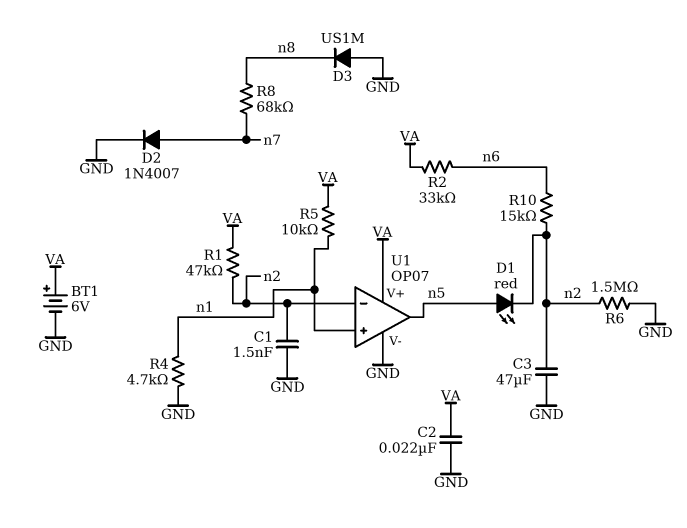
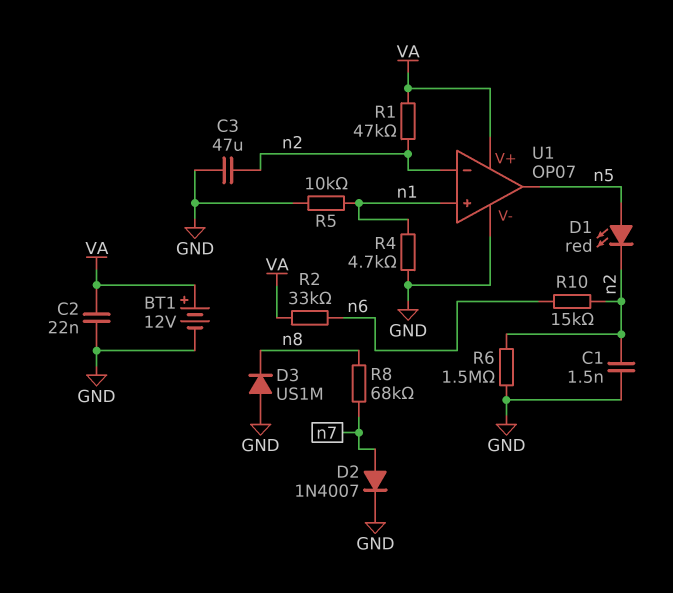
BT1: 6V (plus VA, minus GND) -> 12V (plus VA, minus GND)
R5: 10k (VA, n1) -> 10k (GND, n1)

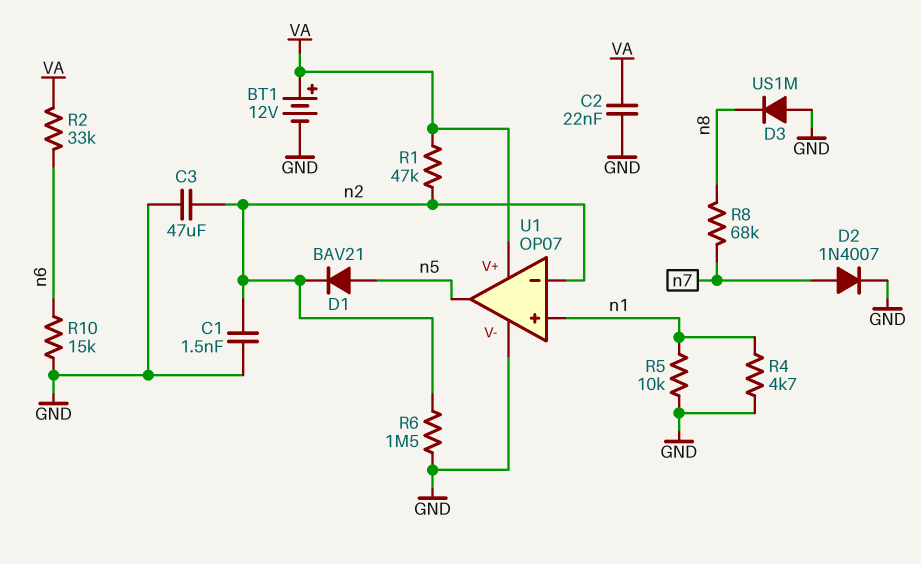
D1: LED red (A n5, K n2) -> diode BAV21 (A n5, K n2)
R10: 15k (n2, n6) -> 15k (GND, n6)

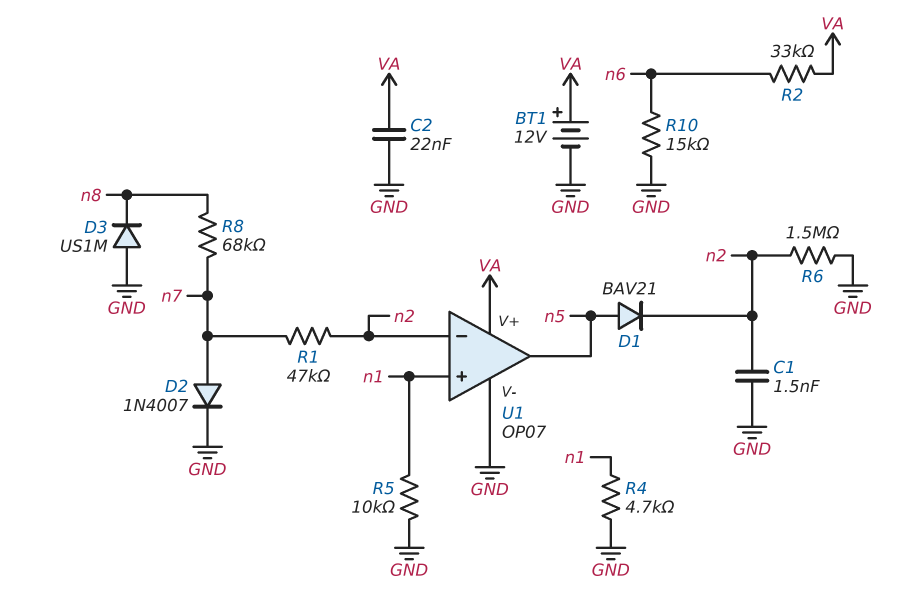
C3: 47uF (GND, n2) -> none
R1: 47k (VA, n2) -> 47k (n2, n7)

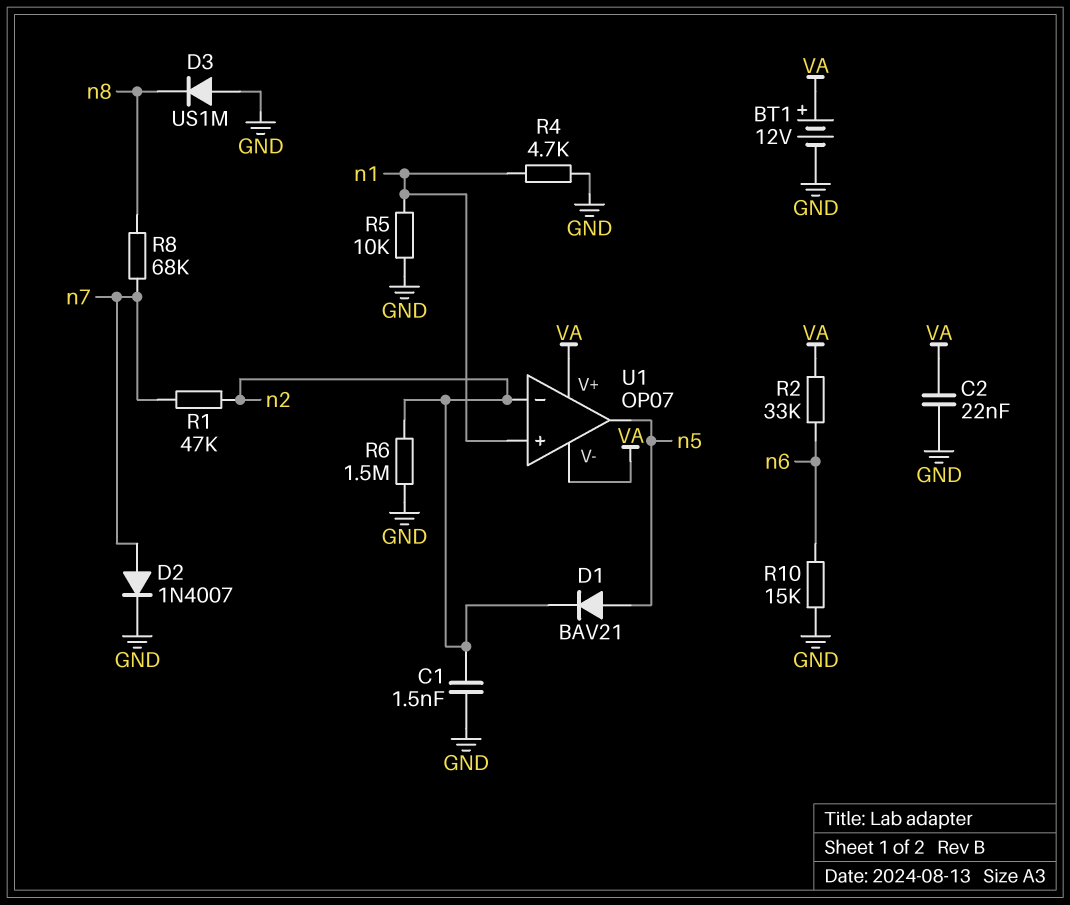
U1 pin V-: GND -> VA

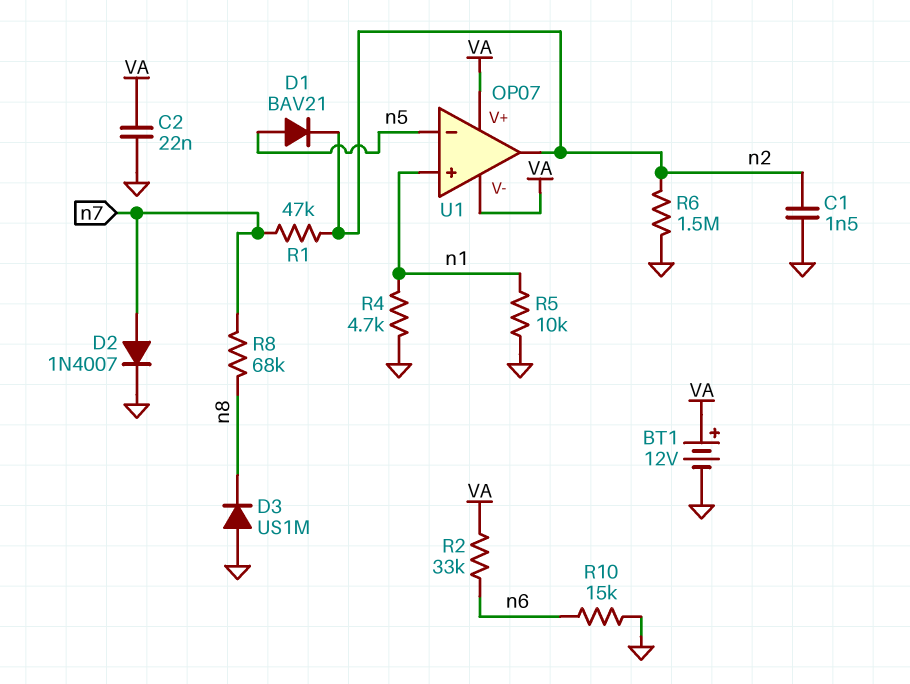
U1 pin in-: n2 -> n5
U1 pin out: n5 -> n2

